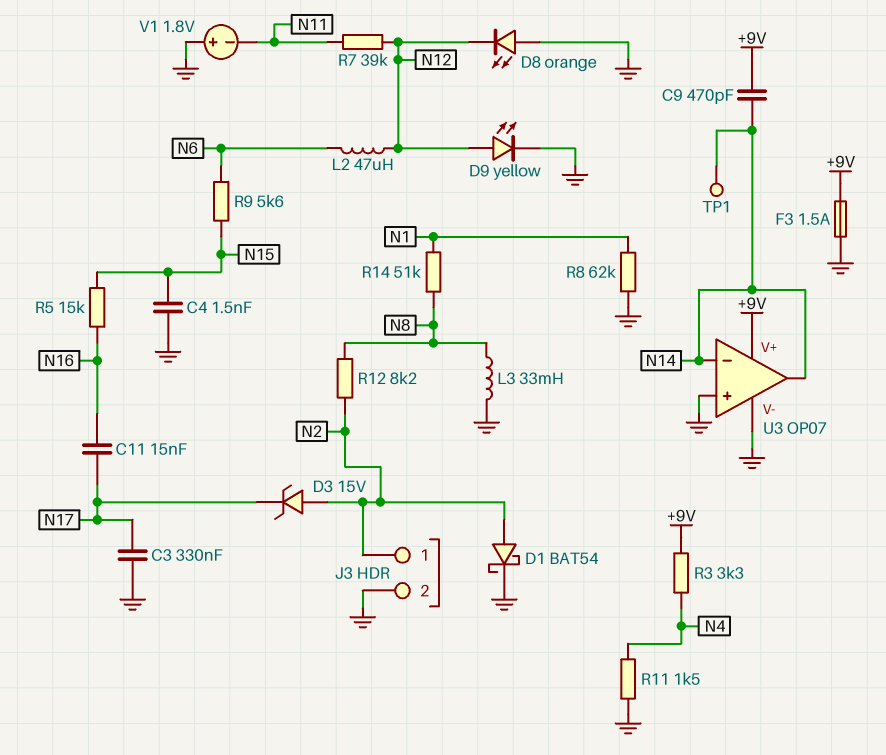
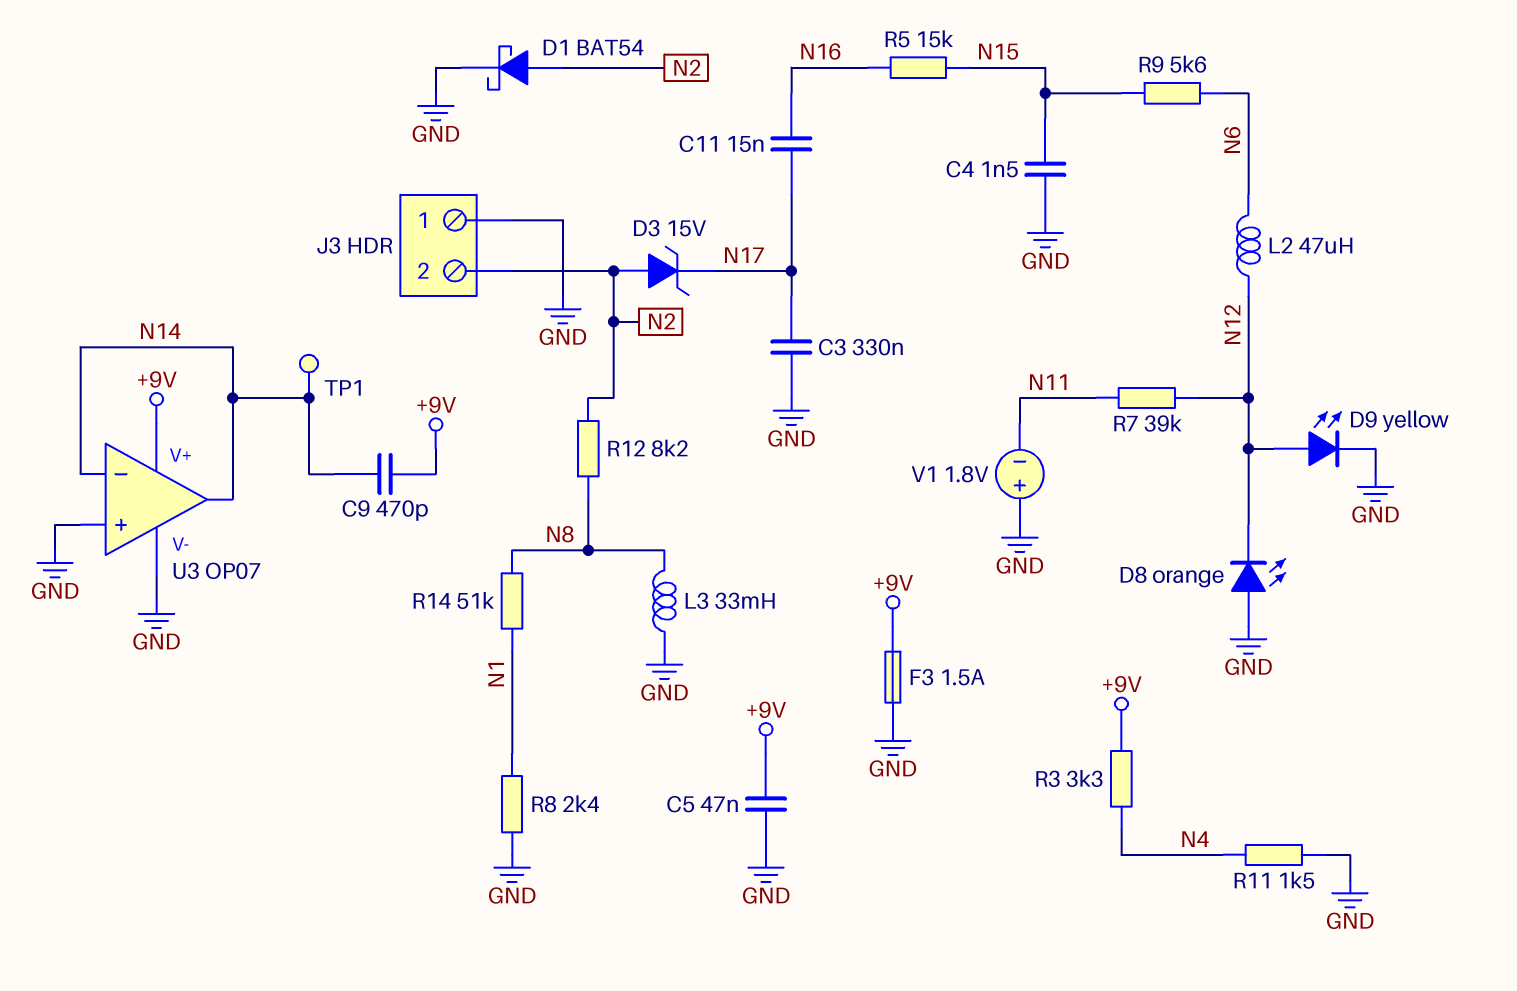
C5: none -> 47nF (+9V, GND)
J3 pin 1: N2 -> GND
J3 pin 2: GND -> N2
R8: 62k (GND, N1) -> 2.4k (GND, N1)

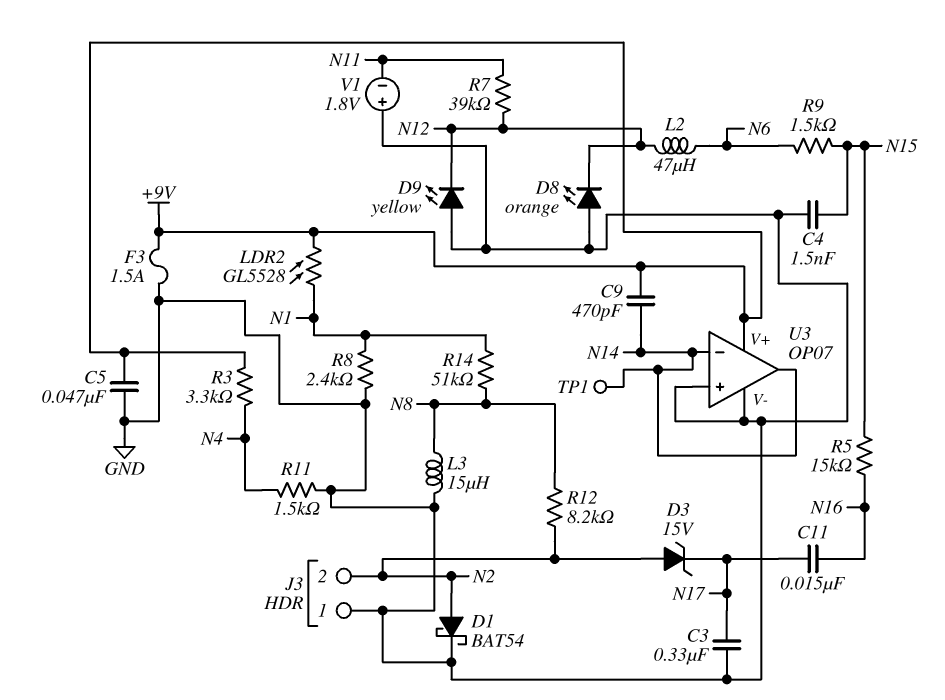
D9: LED yellow (A N12, K GND) -> LED yellow (A GND, K N12)
L3: 33mH (GND, N8) -> 15uH (GND, N8)
LDR2: none -> GL5528 (+9V, N1)
R9: 5.6k (N6, N15) -> 1.5k (N6, N15)

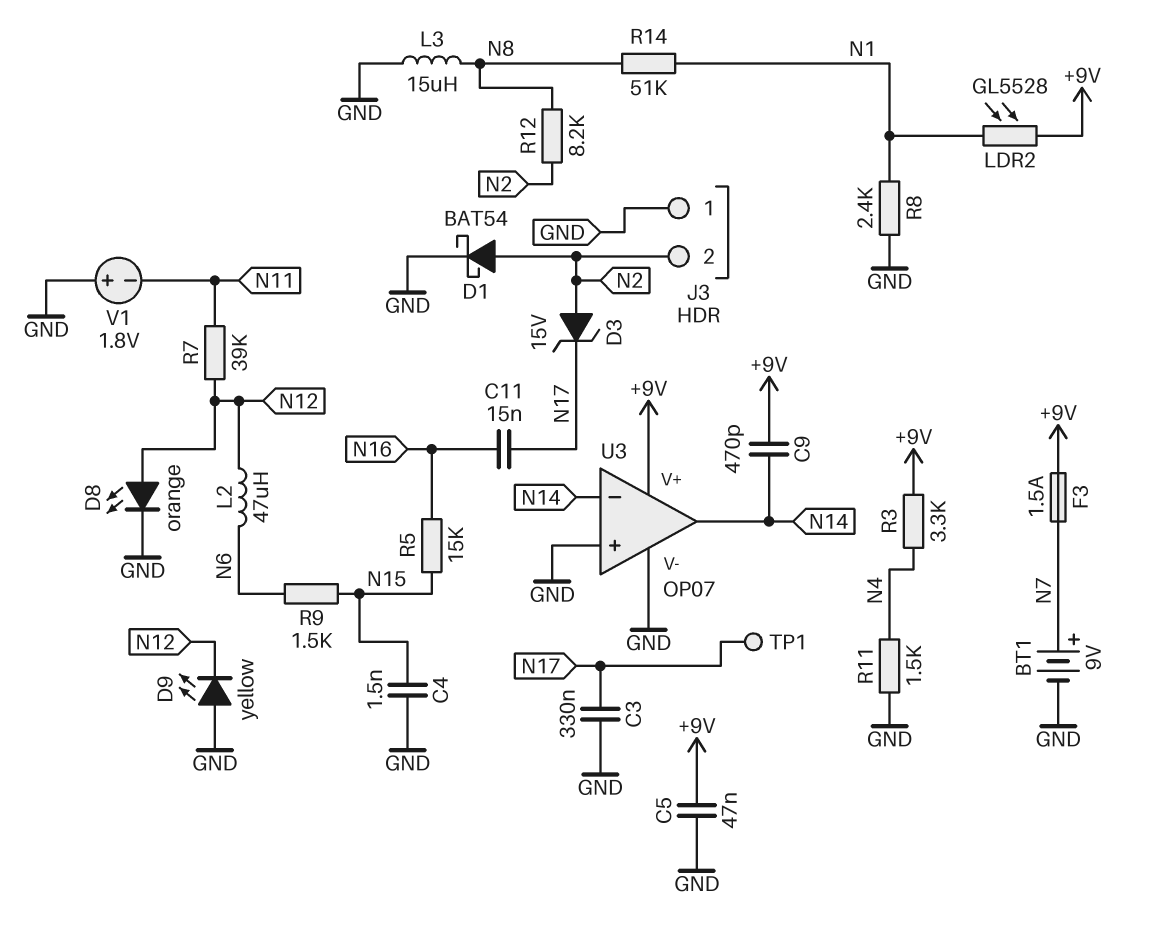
BT1: none -> 9V (plus N7, minus GND)
D8: LED orange (A GND, K N12) -> LED orange (A N12, K GND)
F3: 1.5A (+9V, GND) -> 1.5A (+9V, N7)
TP1: test point (N14) -> test point (N17)

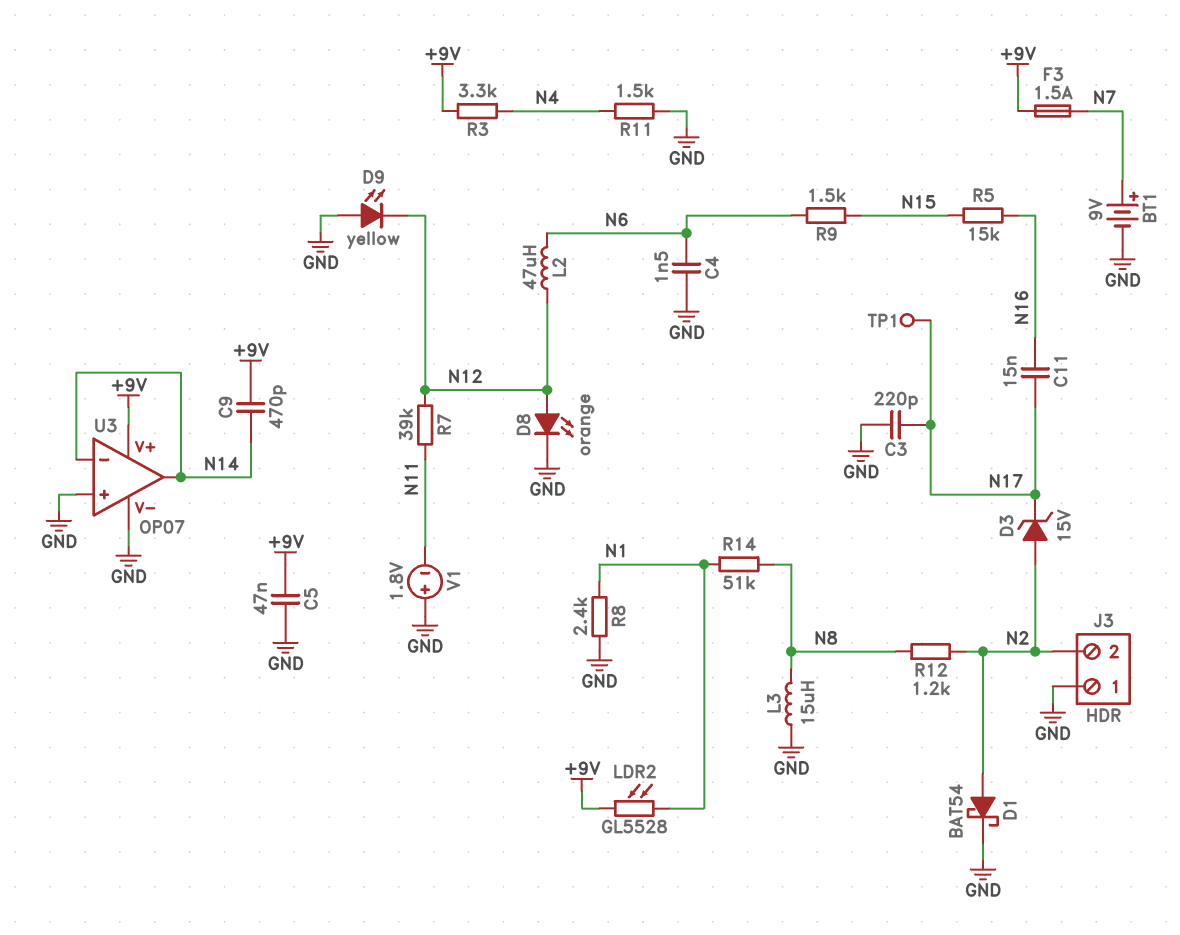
C3: 330nF (GND, N17) -> 220pF (GND, N17)
C4: 1.5nF (GND, N15) -> 1.5nF (GND, N6)
R12: 8.2k (N2, N8) -> 1.2k (N2, N8)

